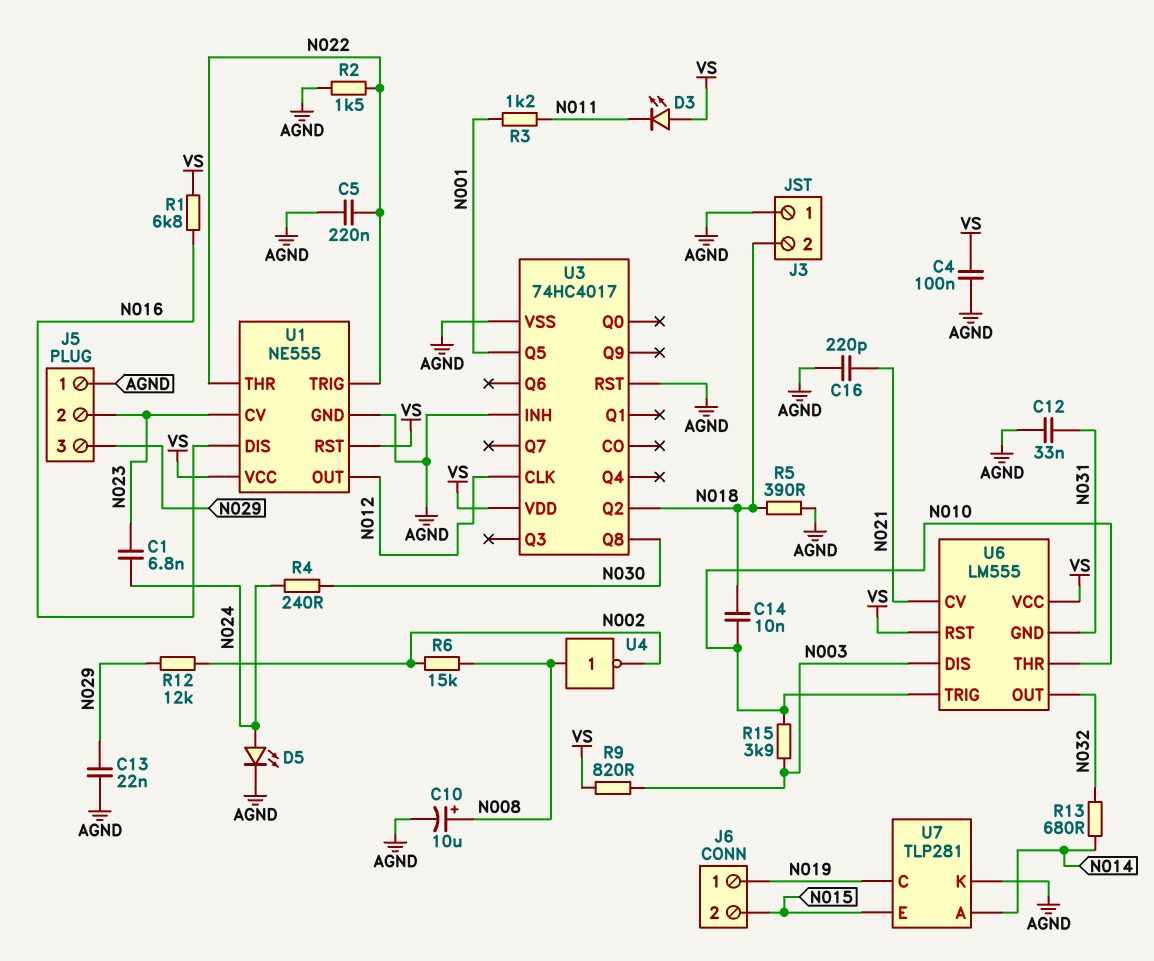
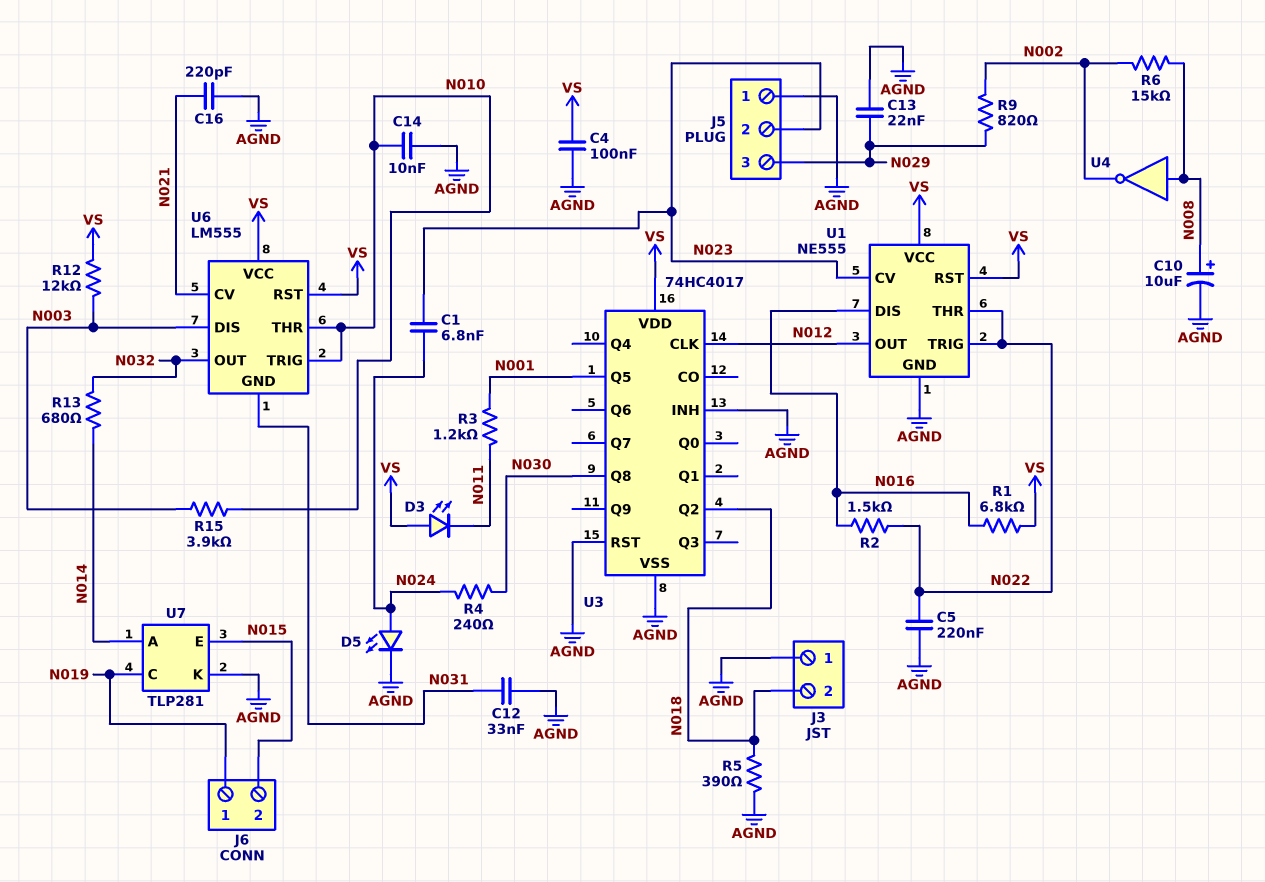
C14: 10nF (N010, N018) -> 10nF (AGND, N010)
R2: 1.5k (AGND, N022) -> 1.5k (N016, N022)
R9: 820 (N003, VS) -> 820 (N002, N029)
R12: 12k (N002, N029) -> 12k (N003, VS)

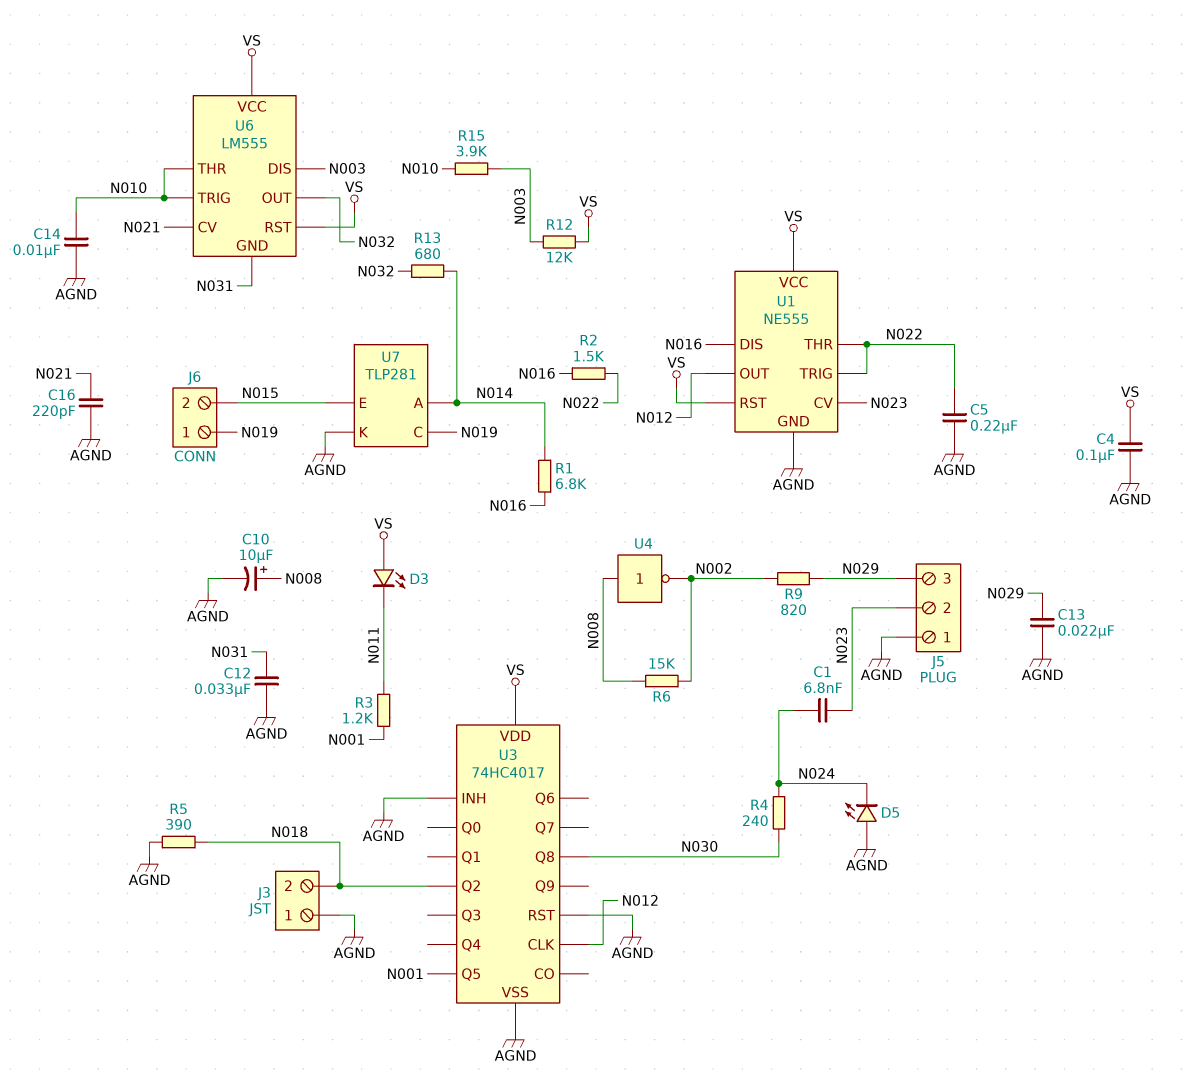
D5: LED (A N024, K AGND) -> LED (A AGND, K N024)
R1: 6.8k (N016, VS) -> 6.8k (N014, N016)

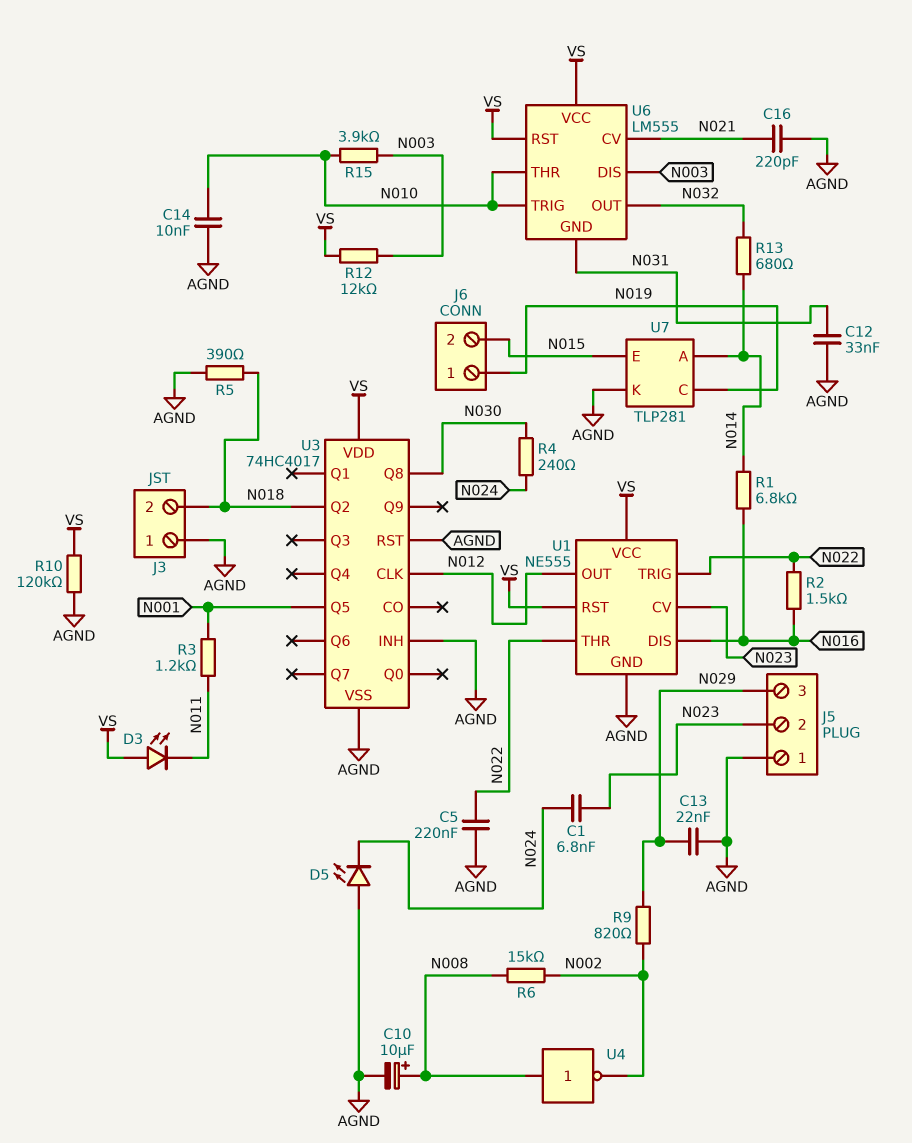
C4: 100nF (AGND, VS) -> none
R10: none -> 120k (AGND, VS)

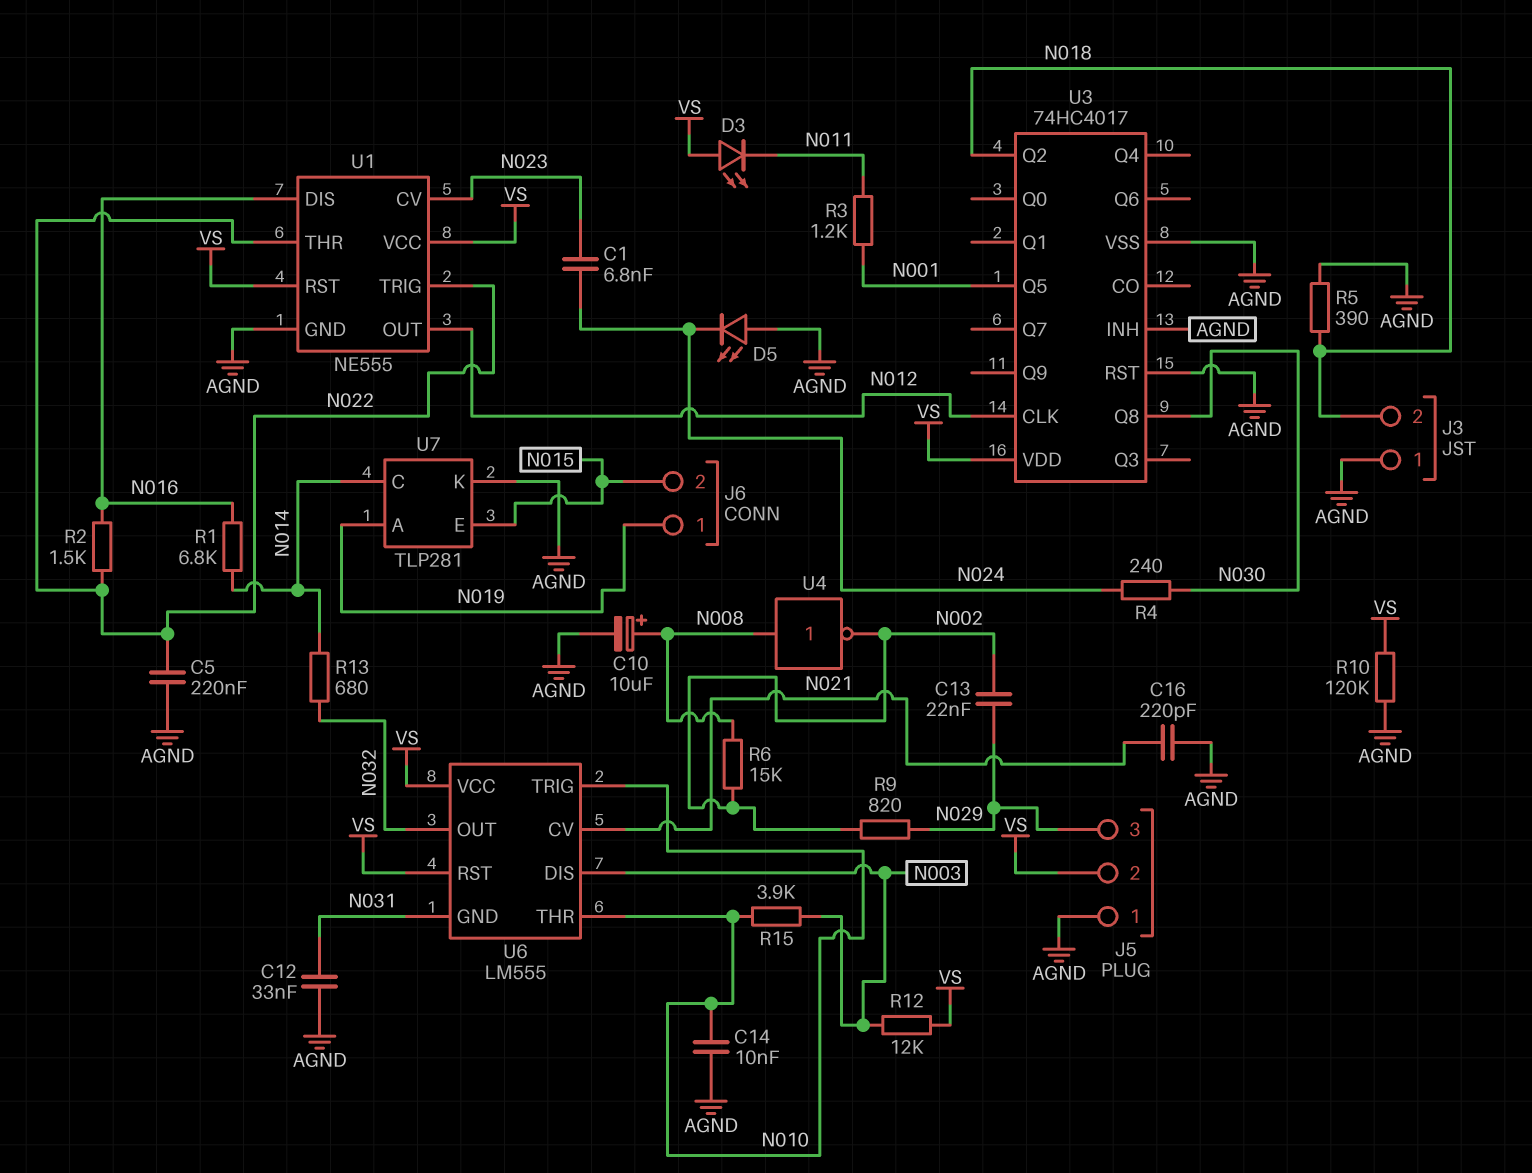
C13: 22nF (AGND, N029) -> 22nF (N002, N029)
J5 pin 2: N023 -> VS
U7 pin A: N014 -> N019
U7 pin C: N019 -> N014

